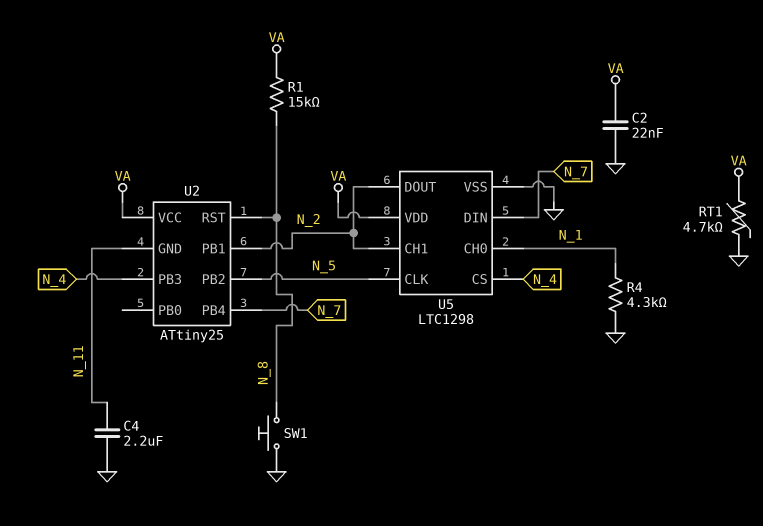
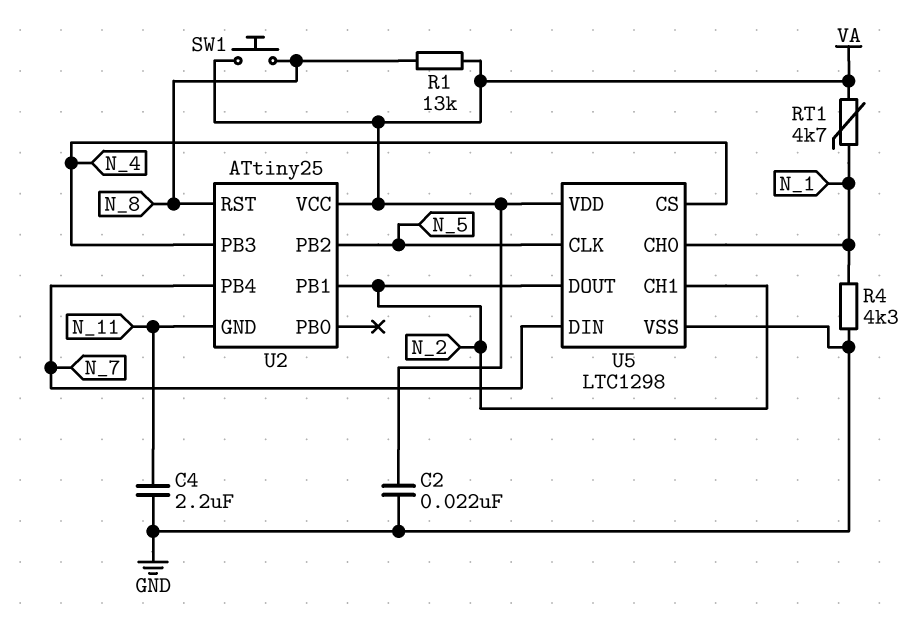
R1: 15k (N_8, VA) -> 13k (N_8, VA)
RT1: 4.7k (GND, VA) -> 4.7k (N_1, VA)
SW1: button (GND, N_8) -> button (N_8, VA)

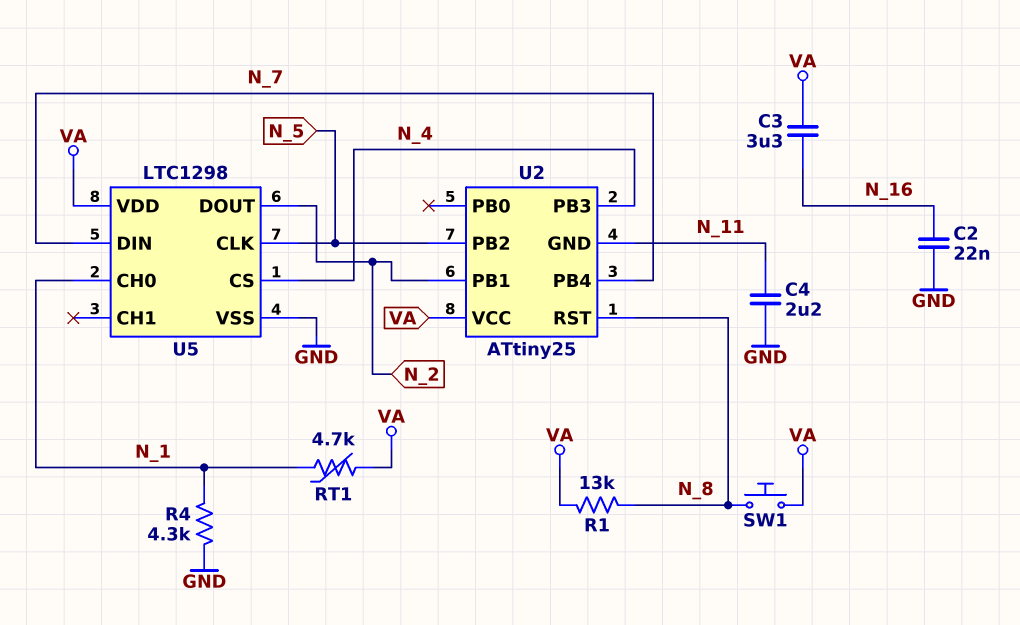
C2: 22nF (GND, VA) -> 22nF (GND, N_16)
C3: none -> 3.3uF (N_16, VA)
U5 pin CH1: N_2 -> none

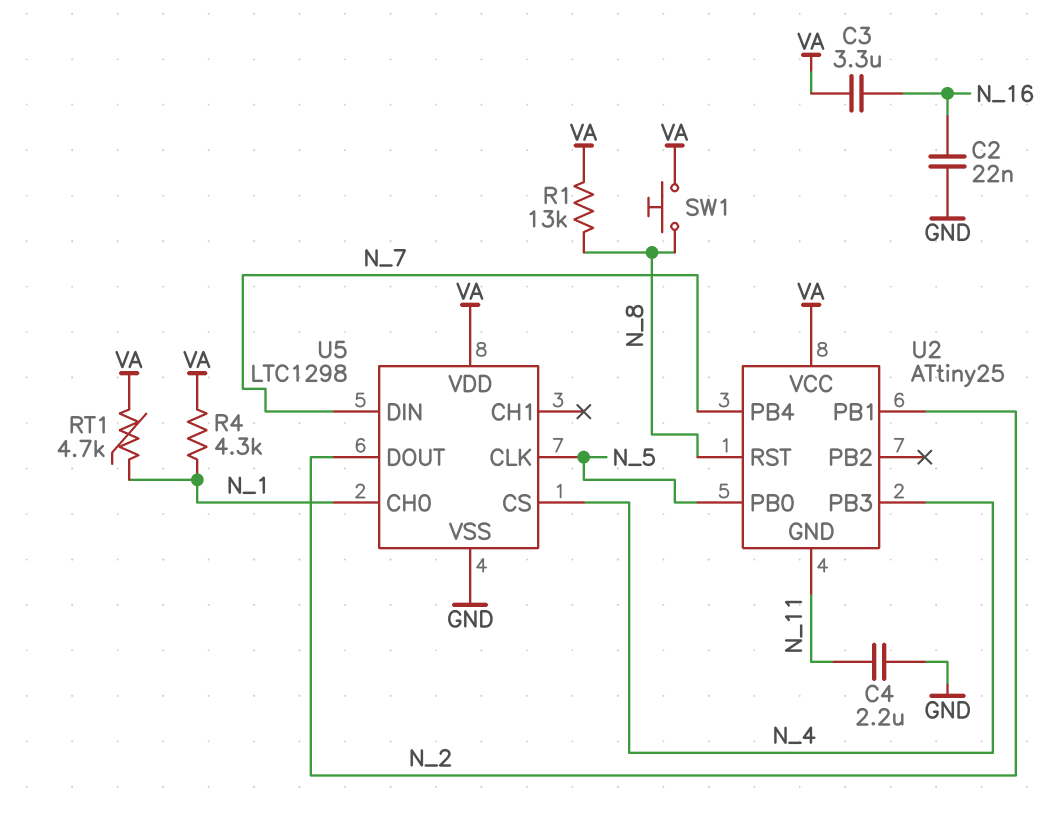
R4: 4.3k (GND, N_1) -> 4.3k (N_1, VA)
U2 pin PB0: none -> N_5
U2 pin PB2: N_5 -> none

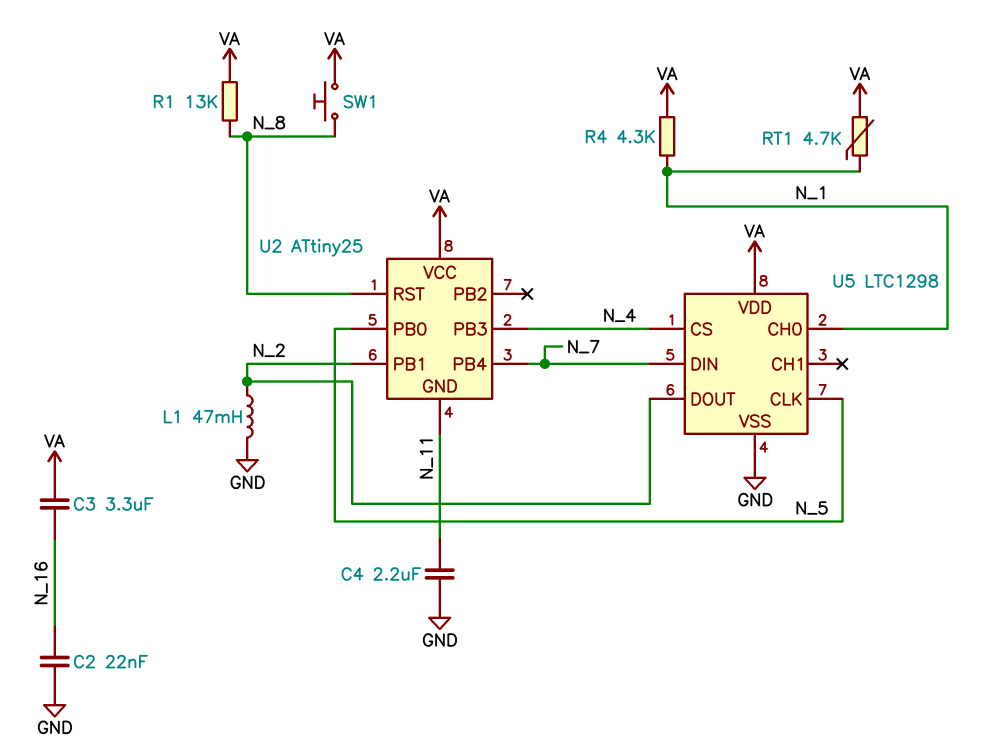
L1: none -> 47mH (GND, N_2)

